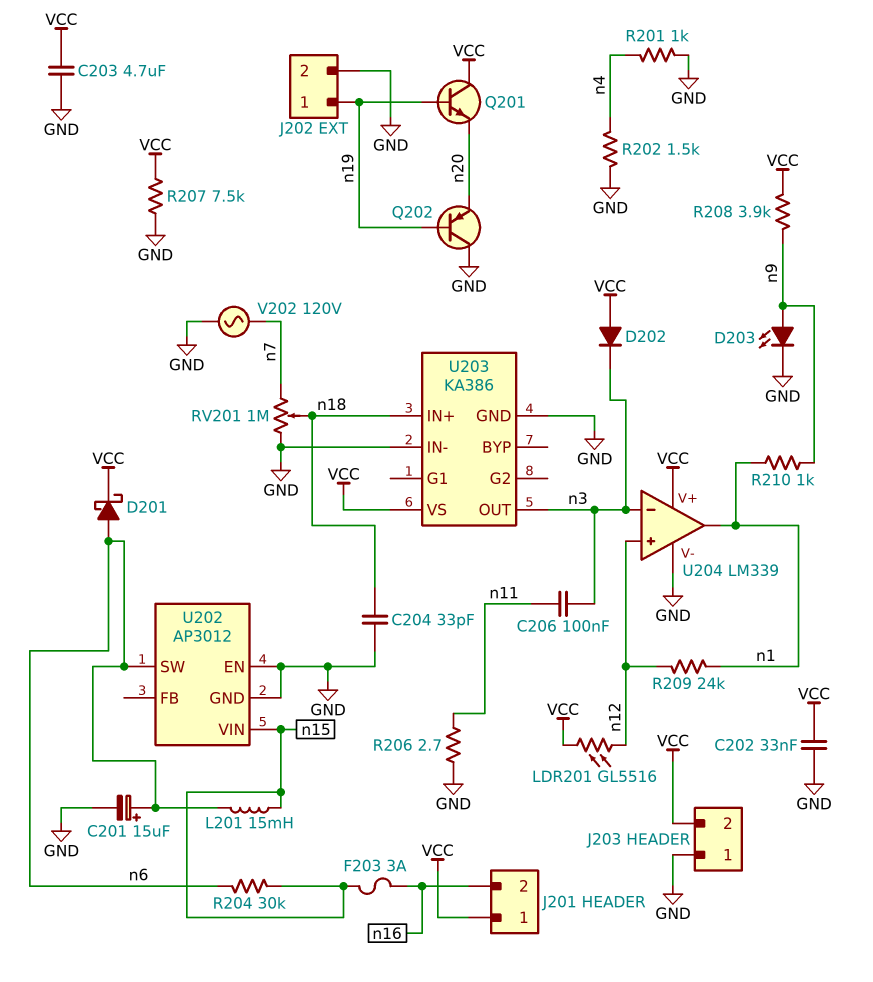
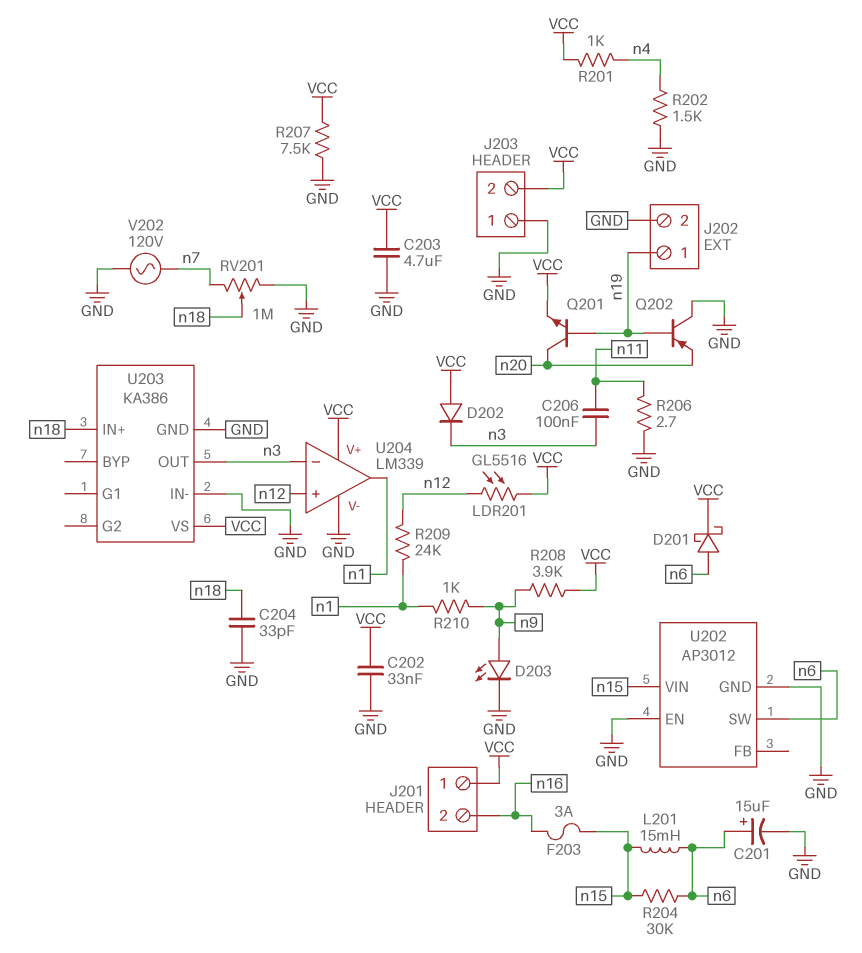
Q201: NPN (B n19, C VCC, E n20) -> NPN (B n19, C n20, E VCC)
R201: 1k (GND, n4) -> 1k (VCC, n4)

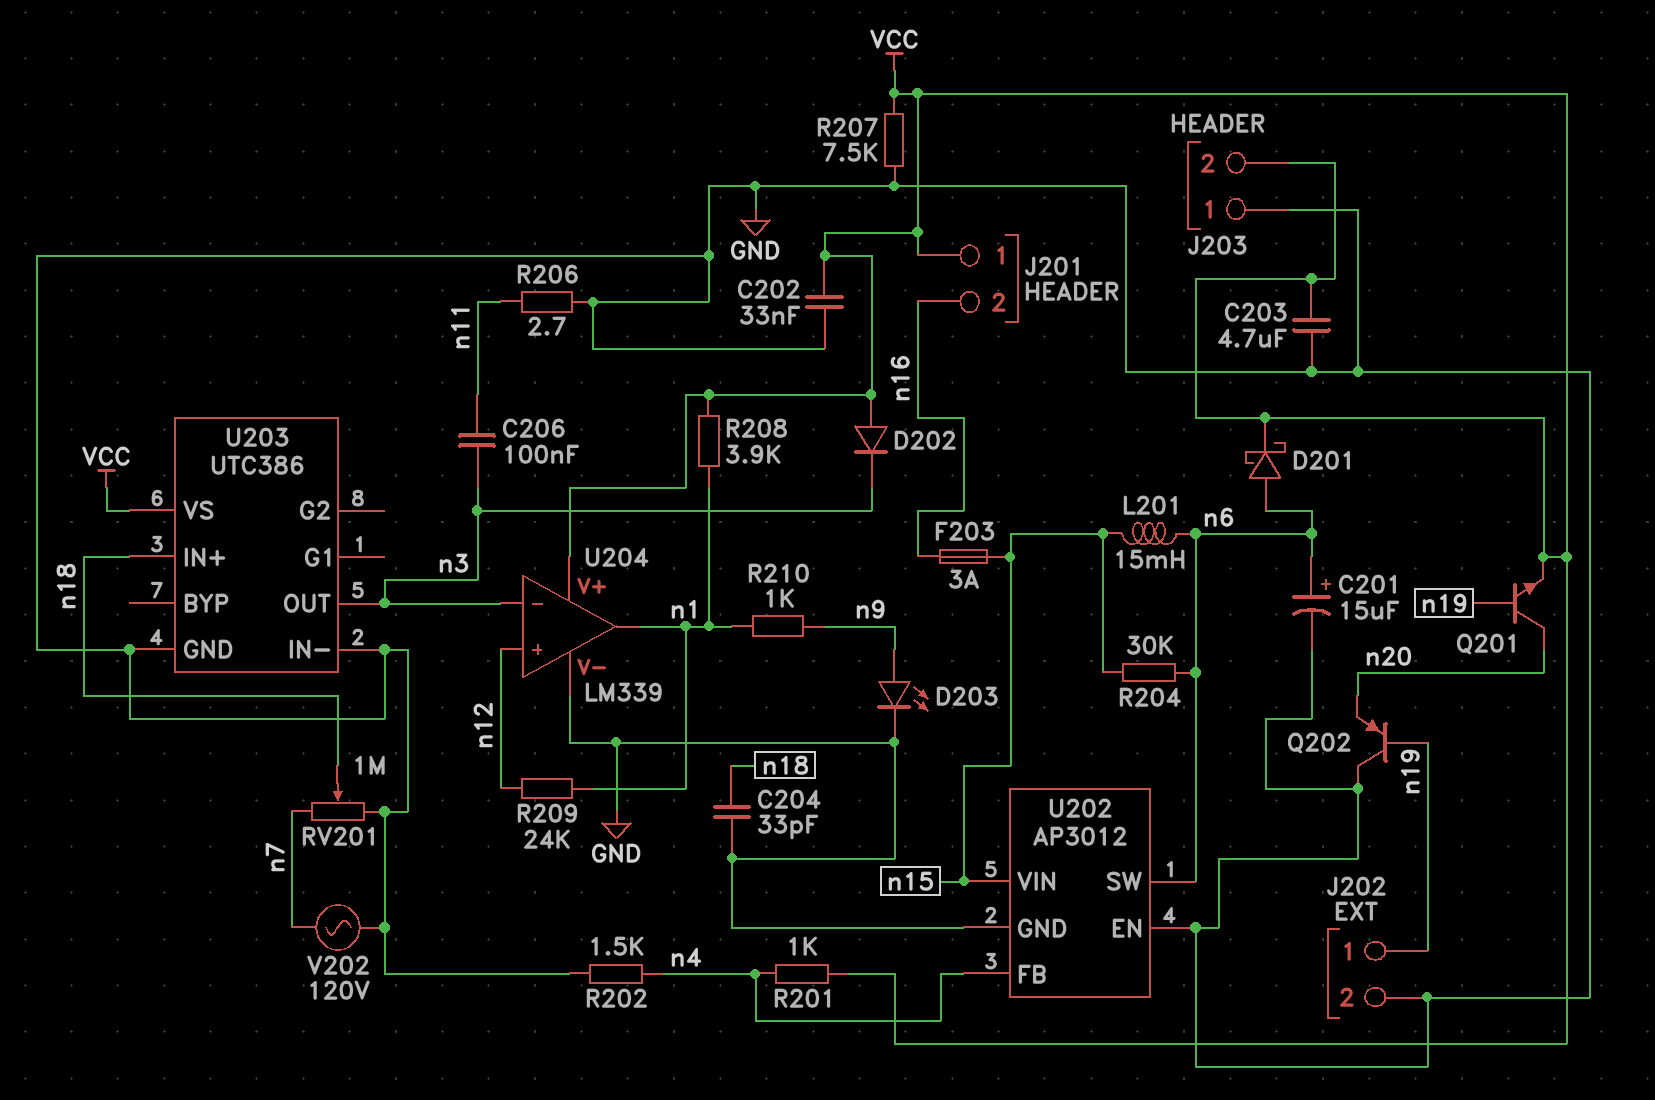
LDR201: GL5516 (VCC, n12) -> none
R208: 3.9k (VCC, n9) -> 3.9k (VCC, n1)
U202 pin FB: none -> n4
U203: KA386 -> UTC386

